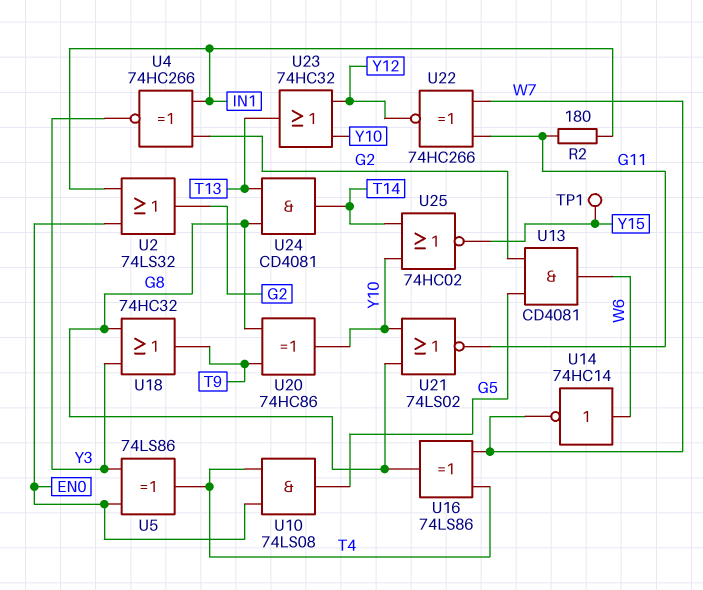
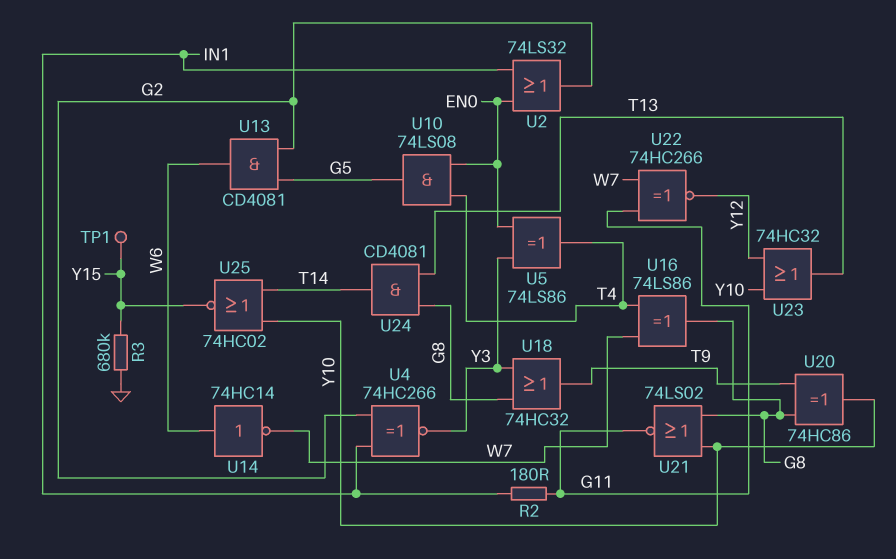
R3: none -> 680k (GND, Y15)

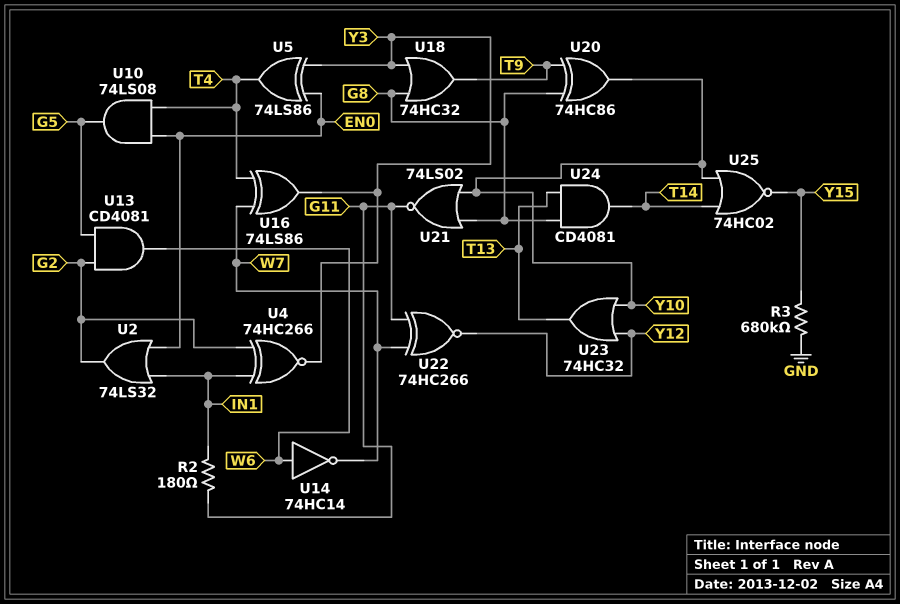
TP1: test point (Y15) -> none
U16: XOR 74LS86 (in T4, in W7, out G8) -> XOR 74LS86 (in T4, in W7, out Y3)

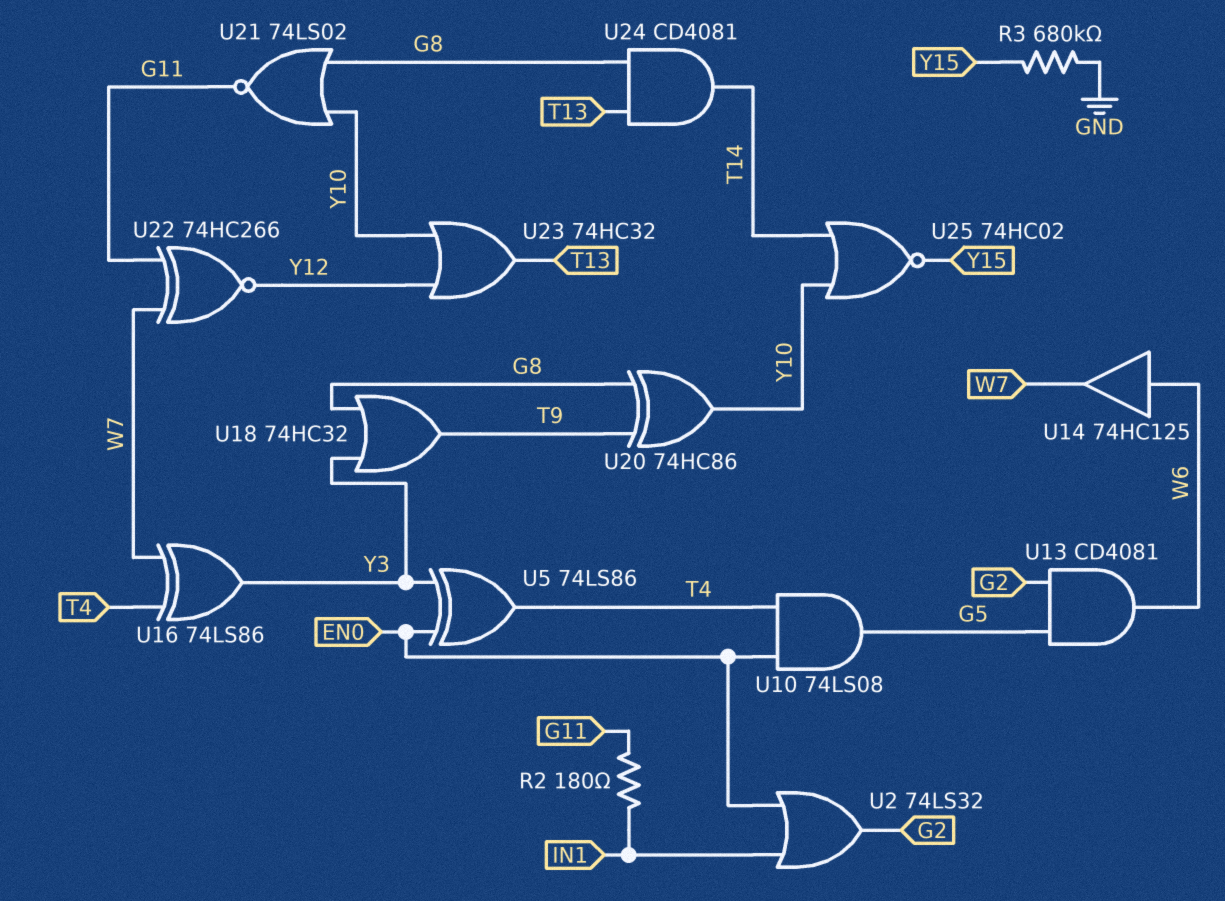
U4: XNOR 74HC266 (in G2, in IN1, out Y3) -> none
U14: NOT 74HC14 (in W6, out W7) -> buffer 74HC125 (in W6, out W7)

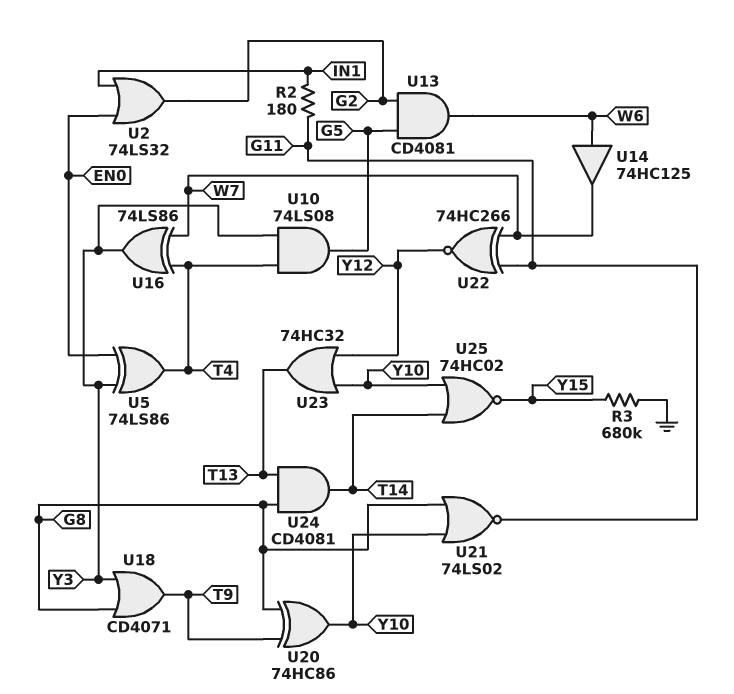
U10: AND 74LS08 (in EN0, in T4, out G5) -> AND 74LS08 (in T4, in Y3, out G5)
U18: OR 74HC32 (in G8, in Y3, out T9) -> OR CD4071 (in G8, in Y3, out T9)

